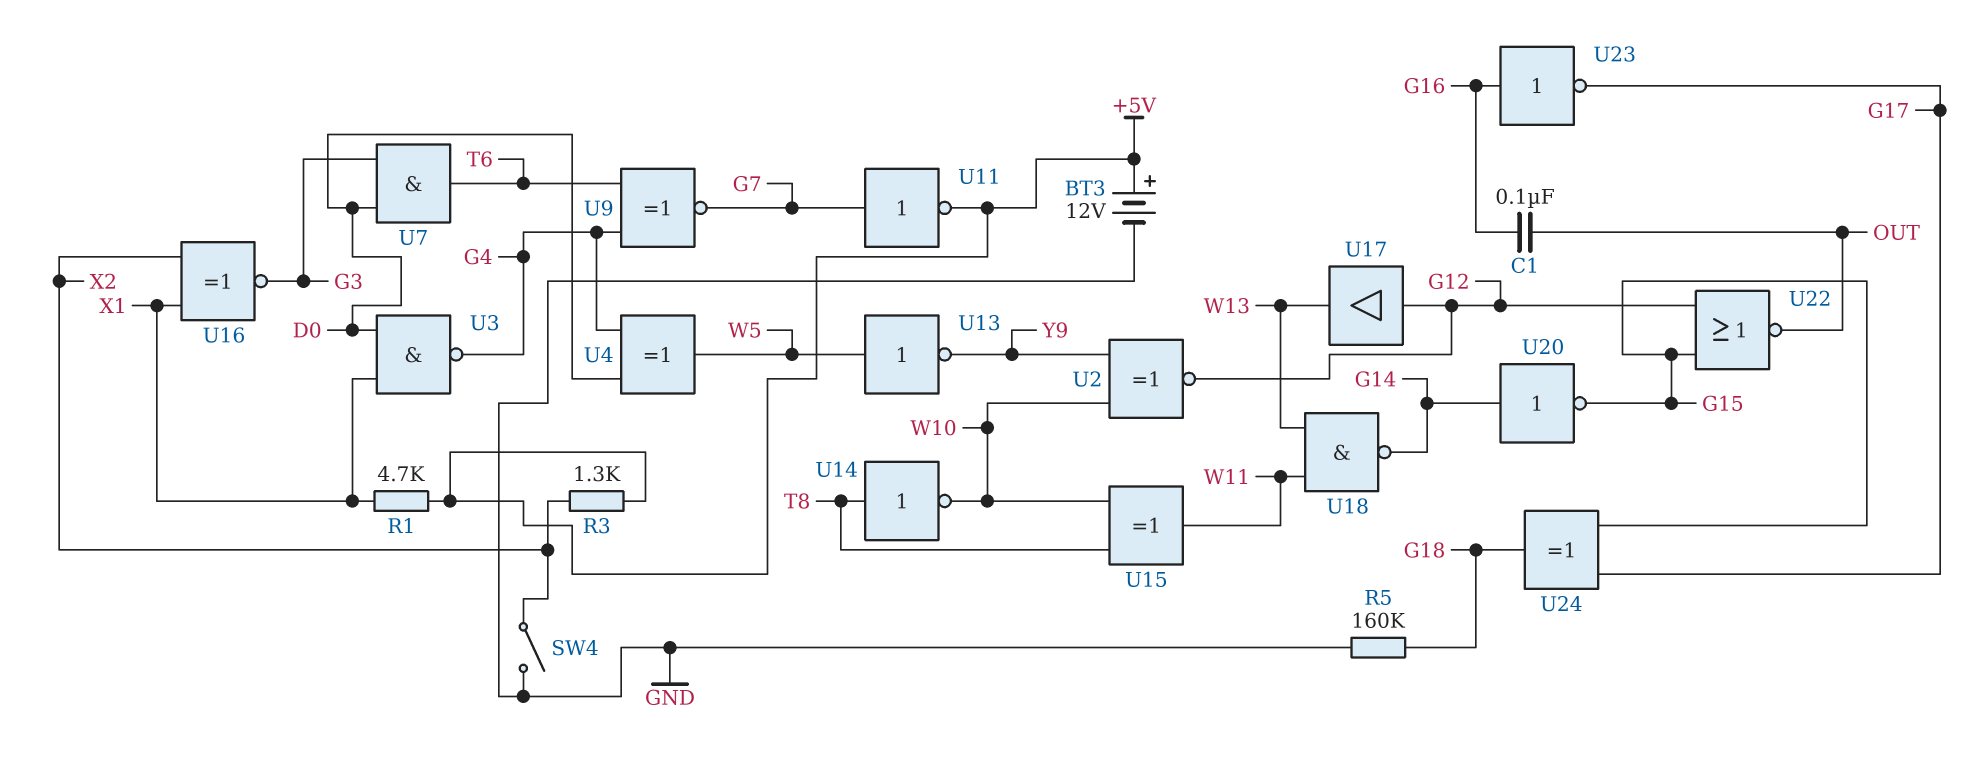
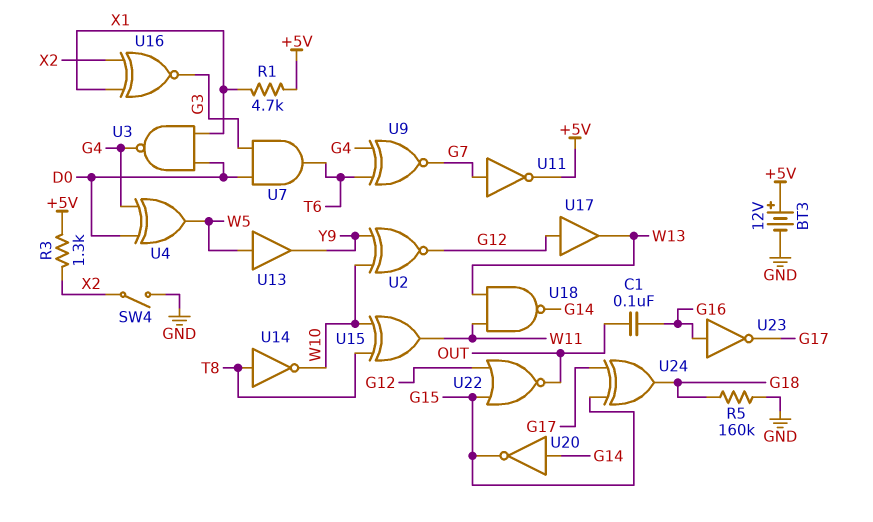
U13: NOT (in W5, out Y9) -> buffer (in W5, out Y9)

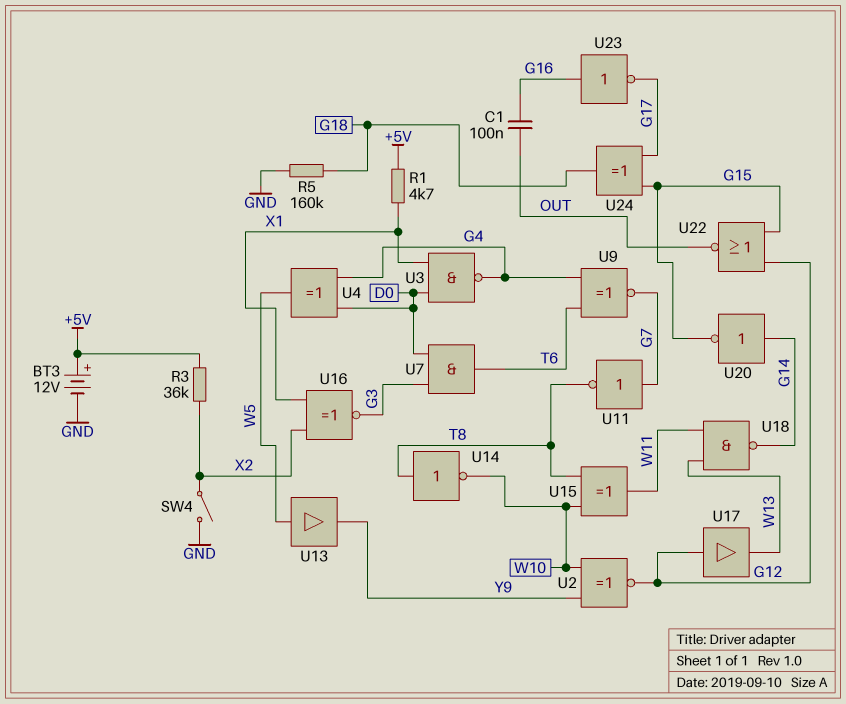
R3: 1.3k (+5V, X2) -> 36k (+5V, X2)
U11: NOT (in G7, out +5V) -> NOT (in G7, out T8)

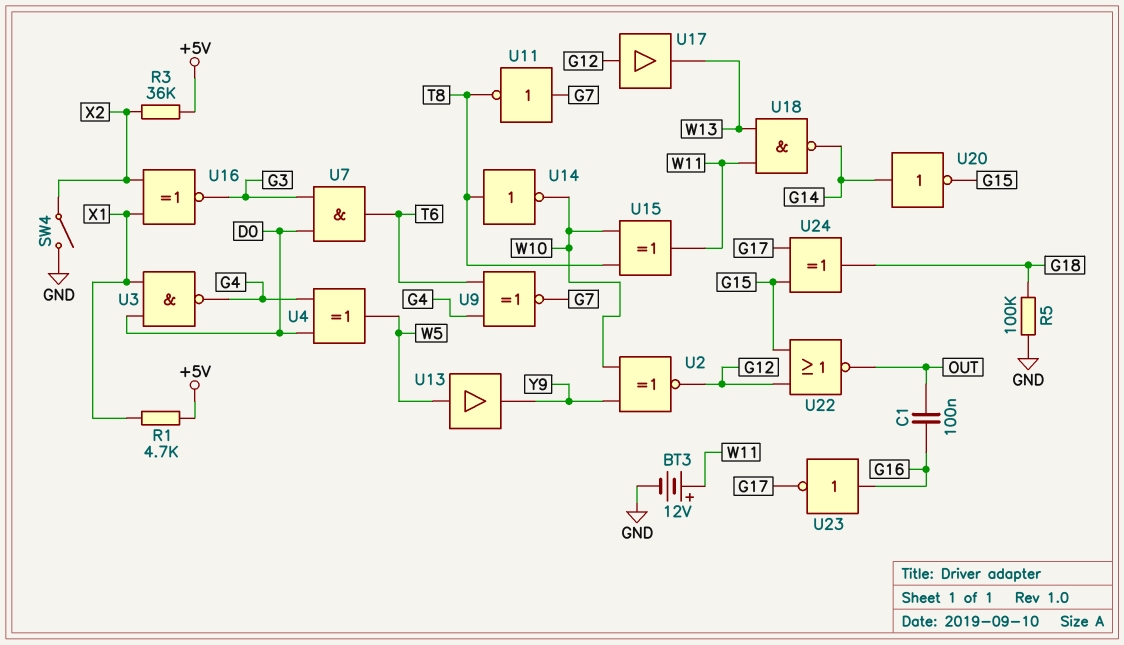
BT3: 12V (plus +5V, minus GND) -> 12V (plus W11, minus GND)
R5: 160k (G18, GND) -> 100k (G18, GND)

